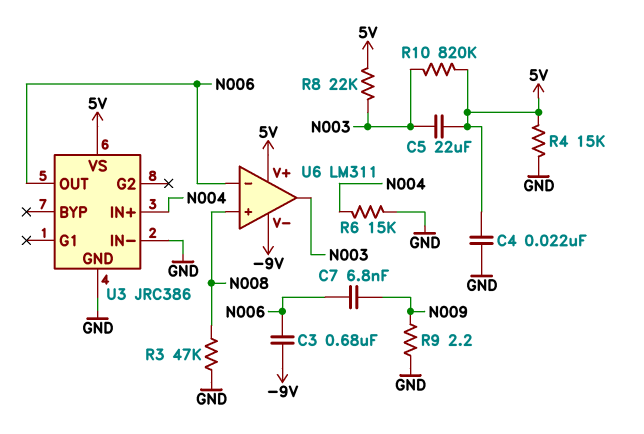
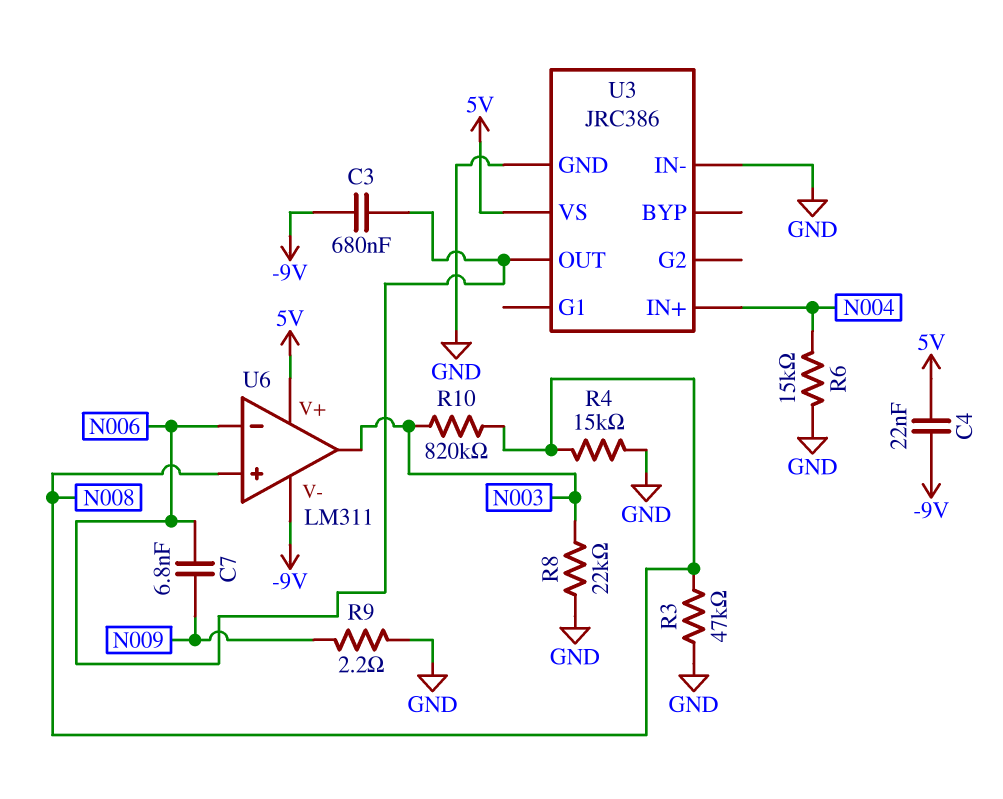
C4: 22nF (5V, GND) -> 22nF (-9V, 5V)
C5: 22uF (5V, N003) -> none
R4: 15k (5V, GND) -> 15k (GND, N008)
R8: 22k (5V, N003) -> 22k (GND, N003)
R10: 820k (5V, N003) -> 820k (N003, N008)

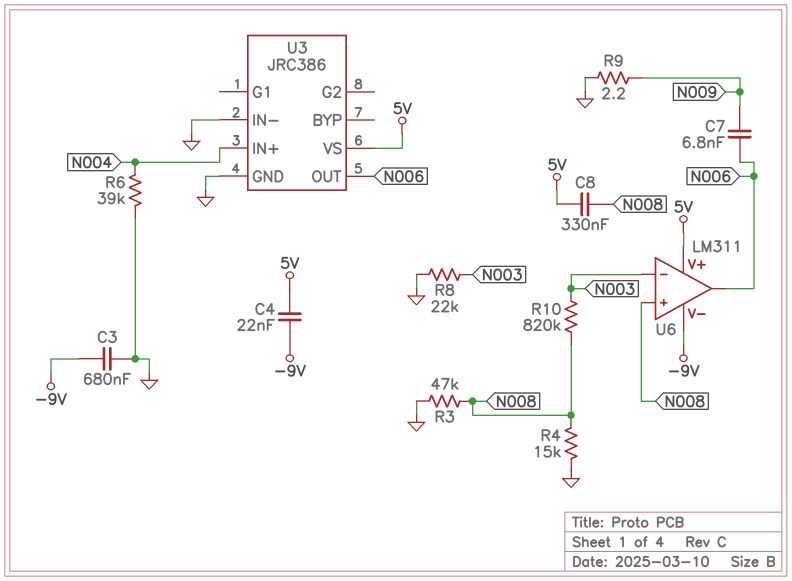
C3: 680nF (-9V, N006) -> 680nF (-9V, GND)
C8: none -> 330nF (5V, N008)
R6: 15k (GND, N004) -> 39k (GND, N004)
U6 pin in-: N006 -> N003
U6 pin out: N003 -> N006

